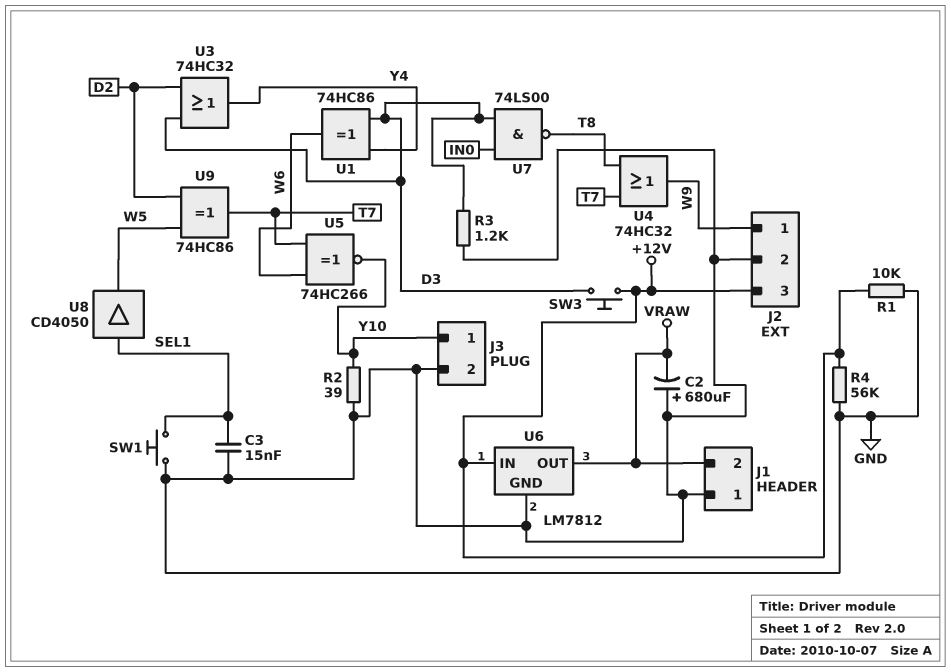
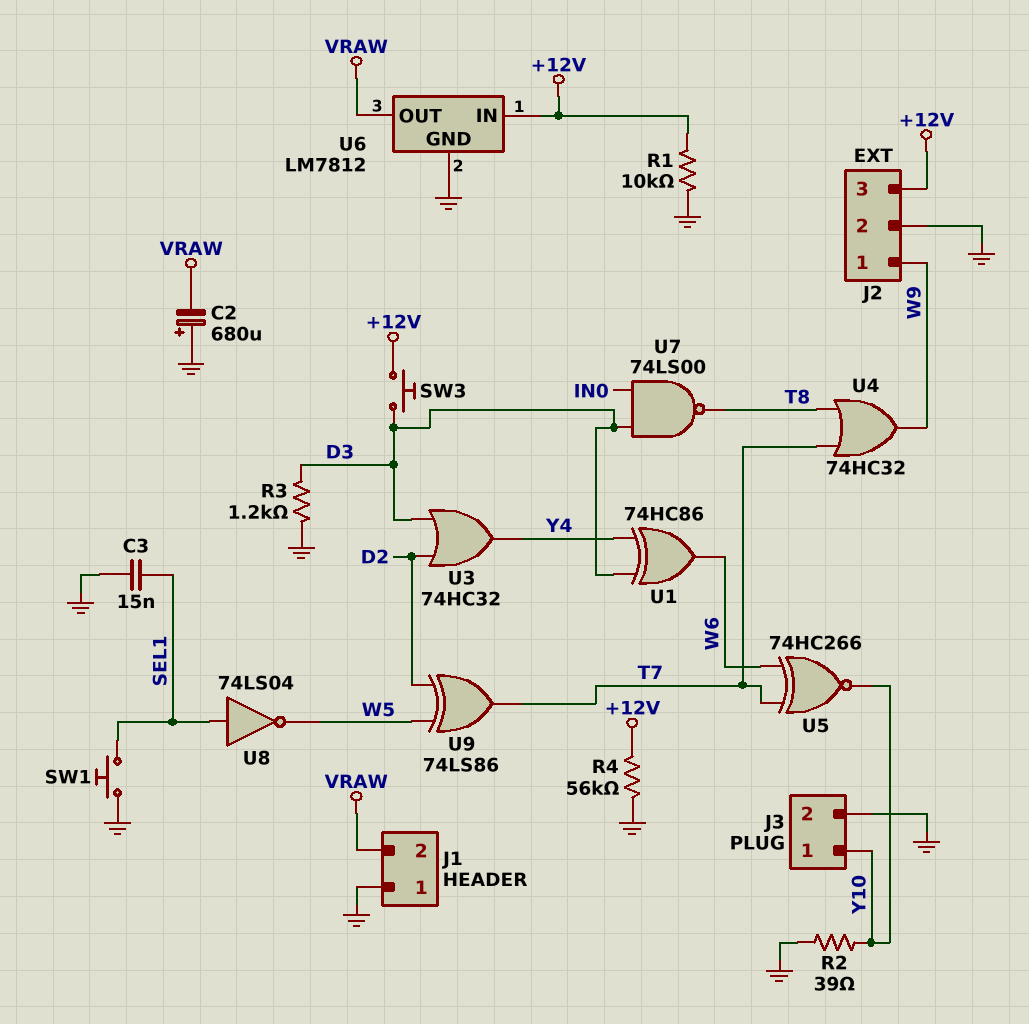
U8: buffer CD4050 (in SEL1, out W5) -> NOT 74LS04 (in SEL1, out W5)
U9: XOR 74HC86 (in D2, in W5, out T7) -> XOR 74LS86 (in D2, in W5, out T7)

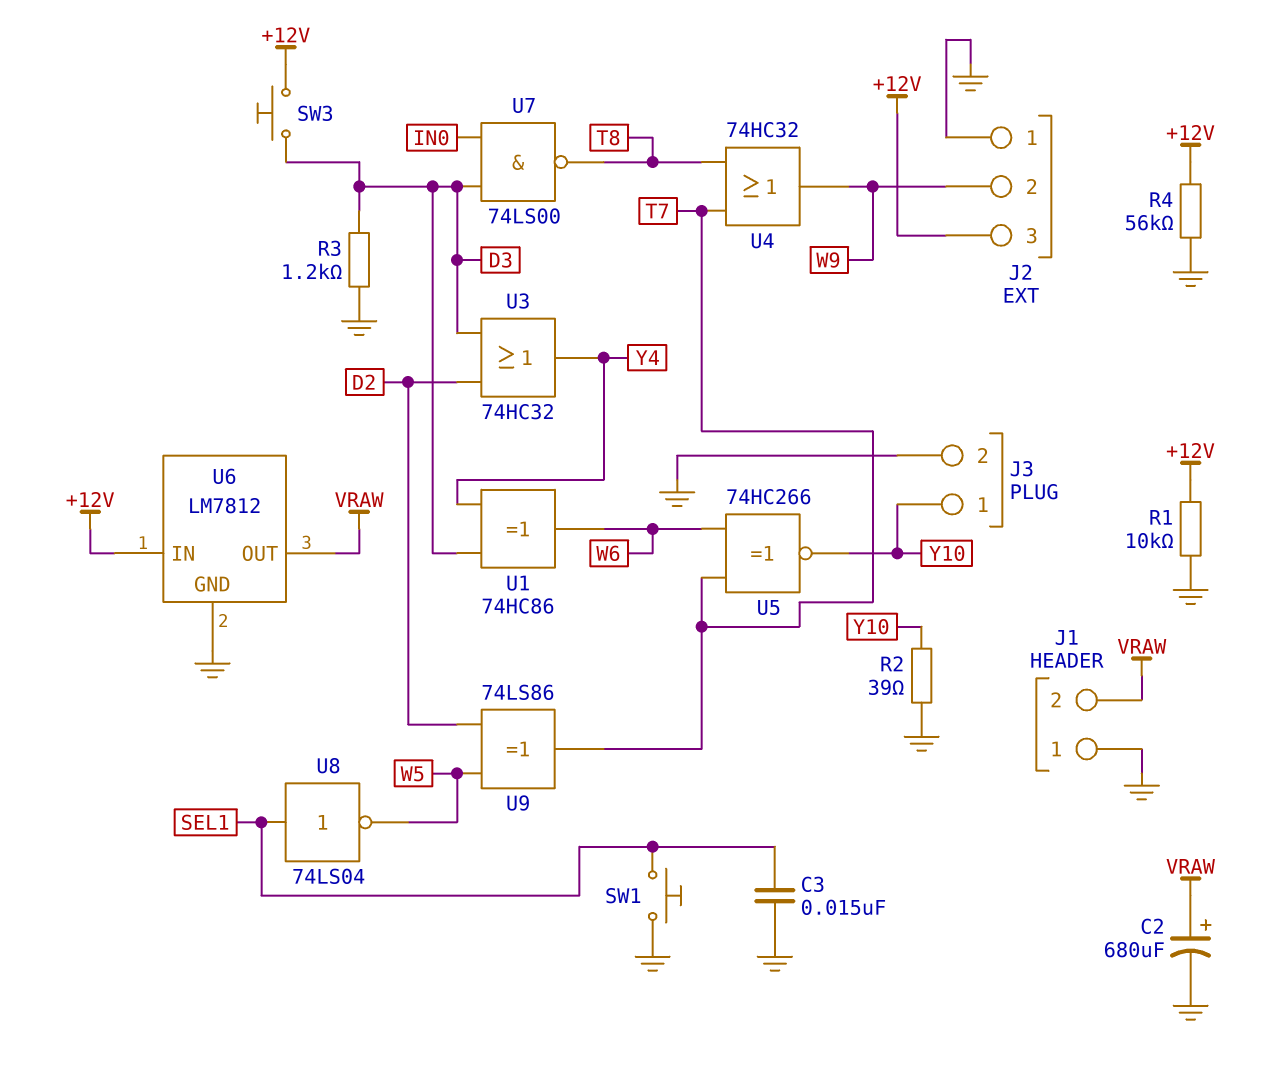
C2: 680uF (plus GND, minus VRAW) -> 680uF (plus VRAW, minus GND)
J2 pin 1: W9 -> GND
J2 pin 2: GND -> W9

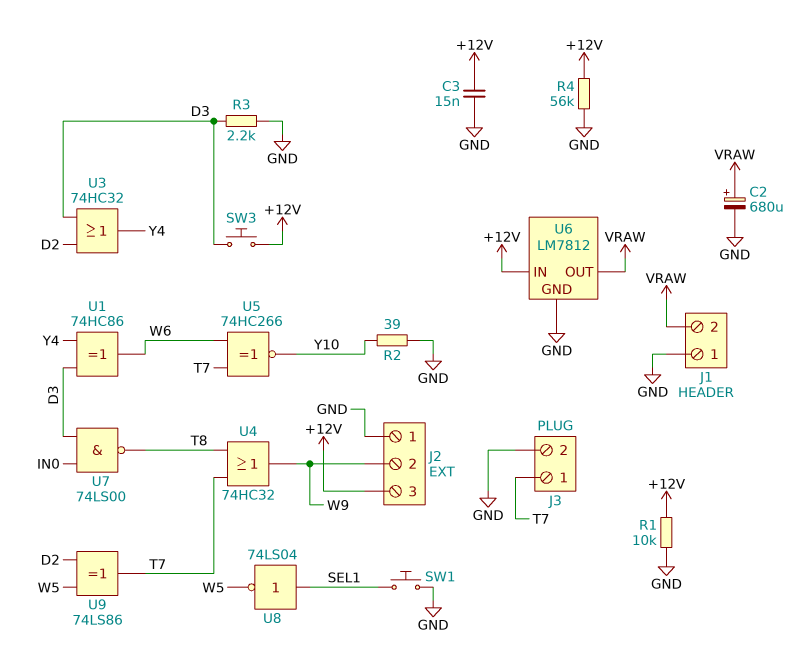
C3: 15nF (GND, SEL1) -> 15nF (+12V, GND)
J3 pin 1: Y10 -> T7
R3: 1.2k (D3, GND) -> 2.2k (D3, GND)

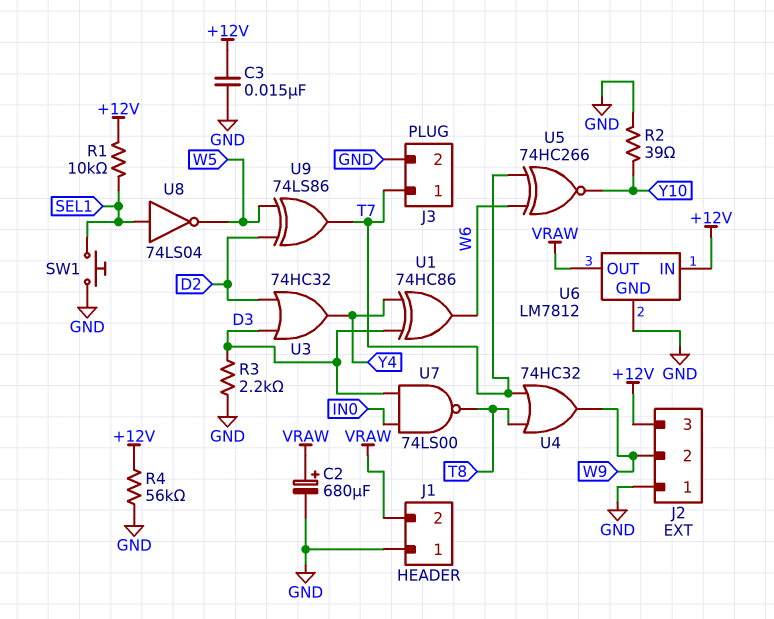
R1: 10k (+12V, GND) -> 10k (+12V, SEL1)
SW3: button (+12V, D3) -> none

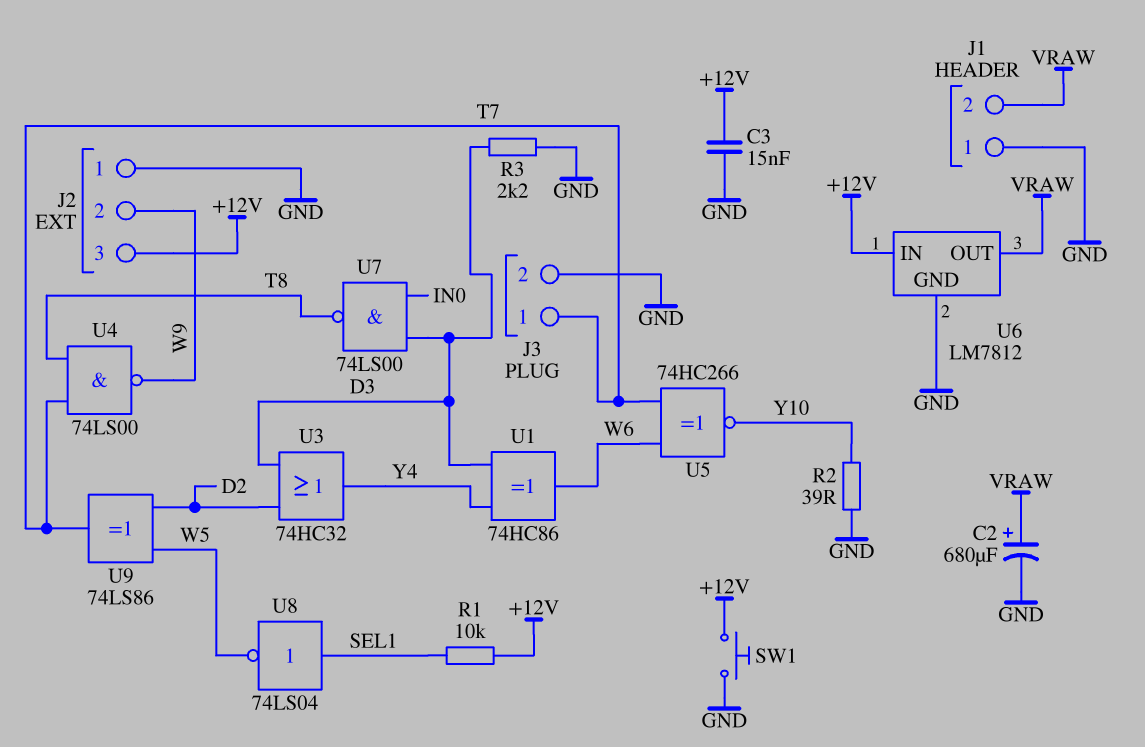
R4: 56k (+12V, GND) -> none
SW1: button (GND, SEL1) -> button (+12V, GND)
U4: OR 74HC32 (in T7, in T8, out W9) -> NAND 74LS00 (in T7, in T8, out W9)

